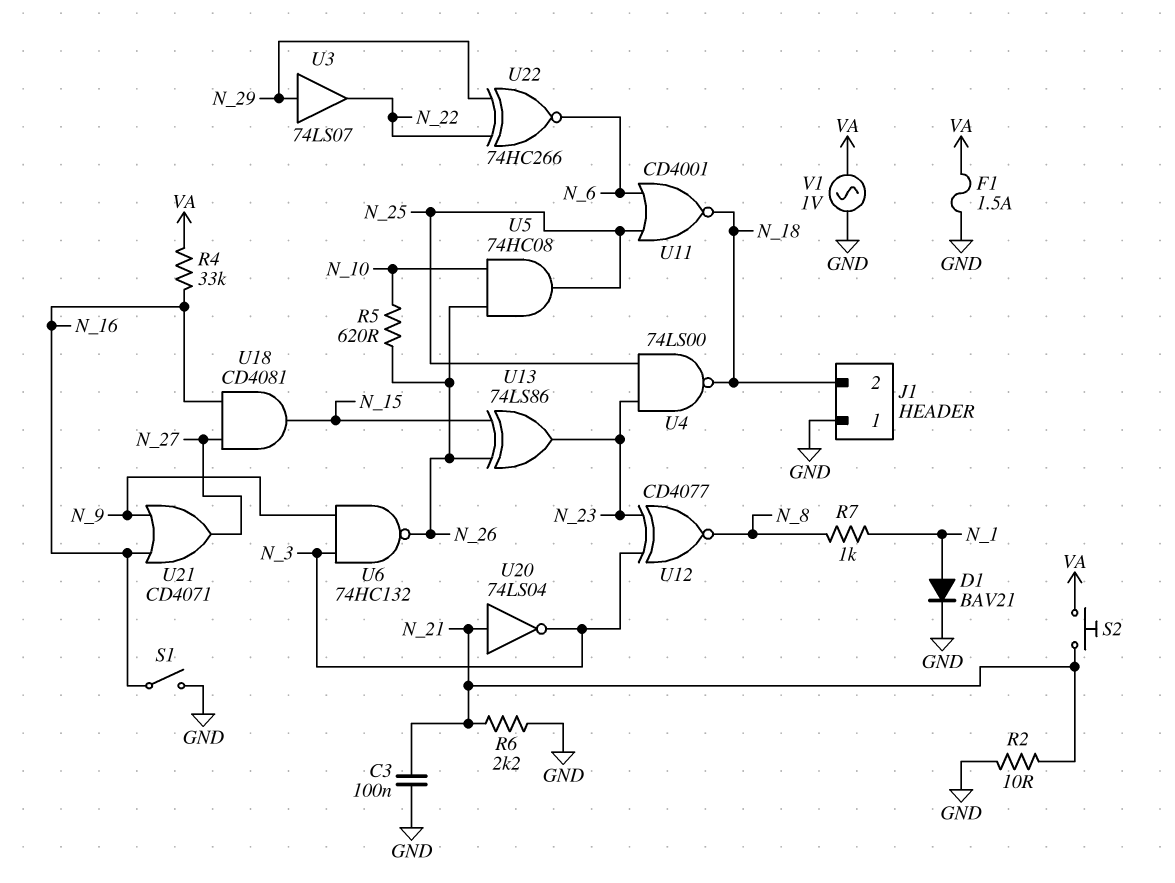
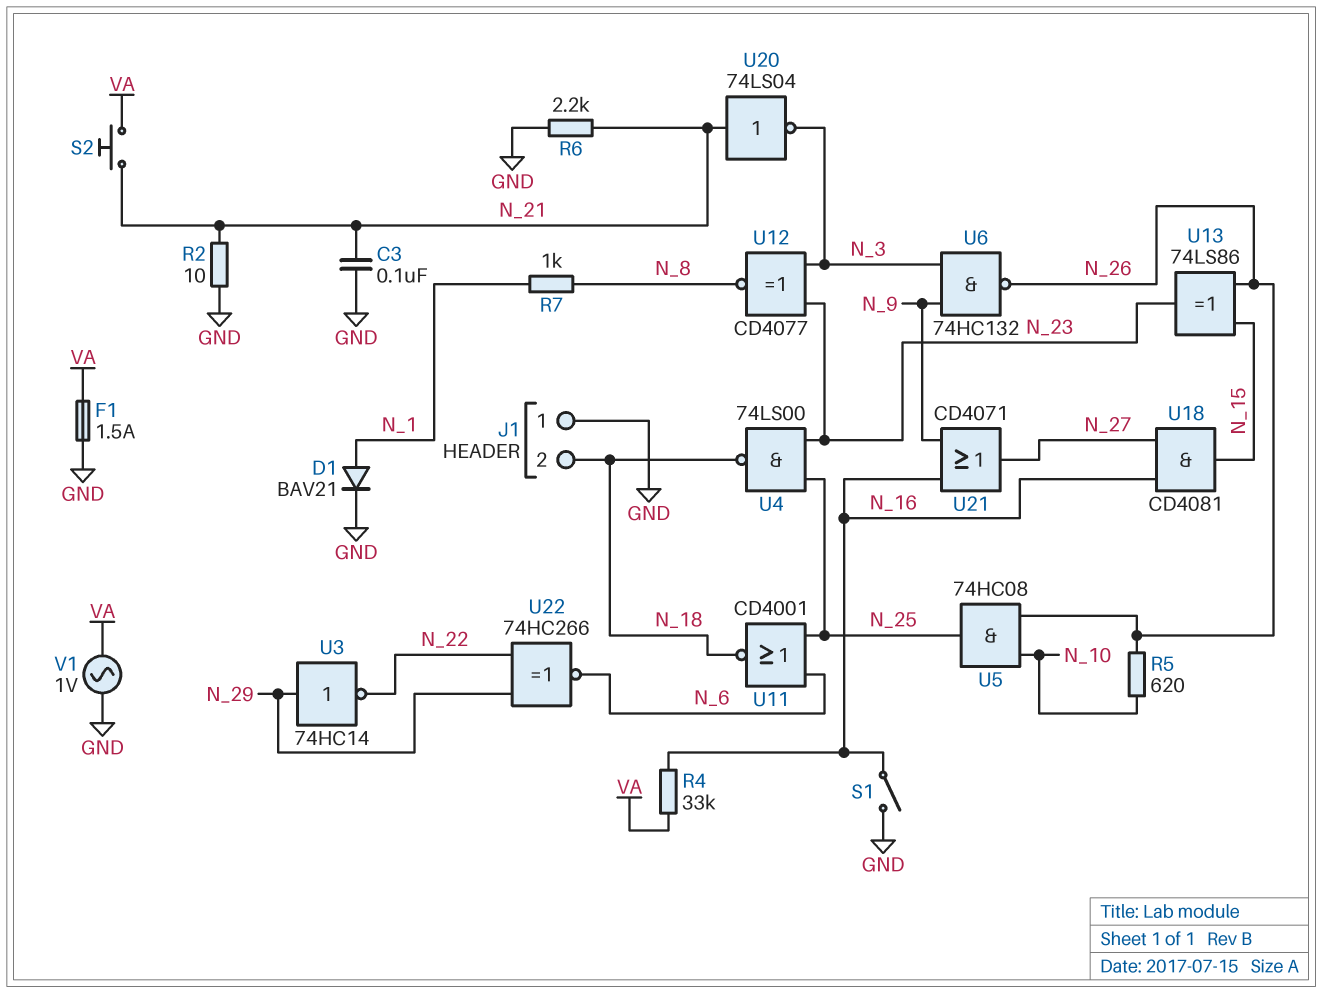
U3: buffer 74LS07 (in N_29, out N_22) -> NOT 74HC14 (in N_29, out N_22)

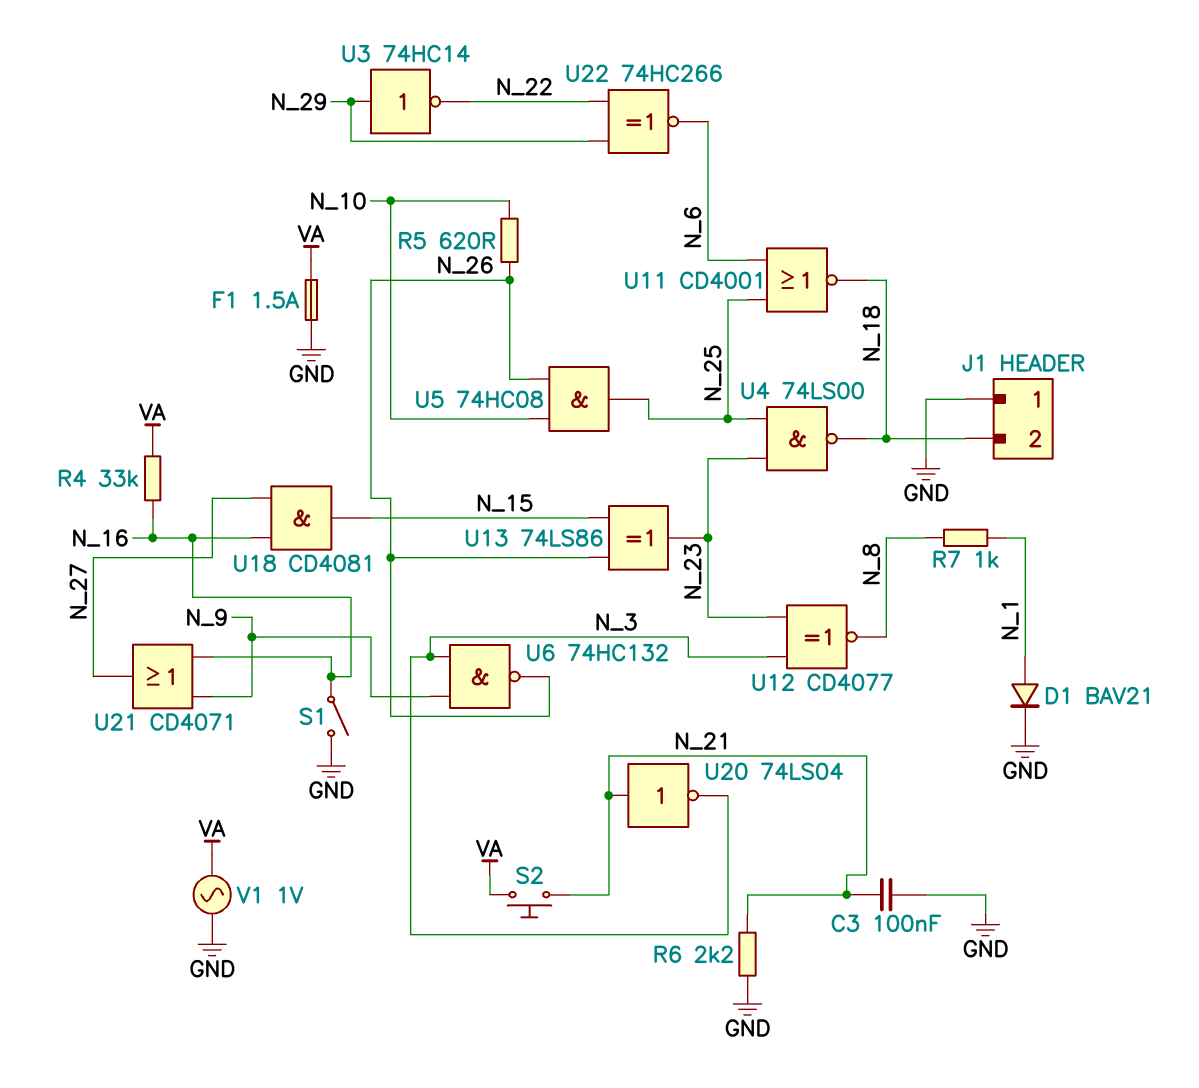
R2: 10 (GND, N_21) -> none

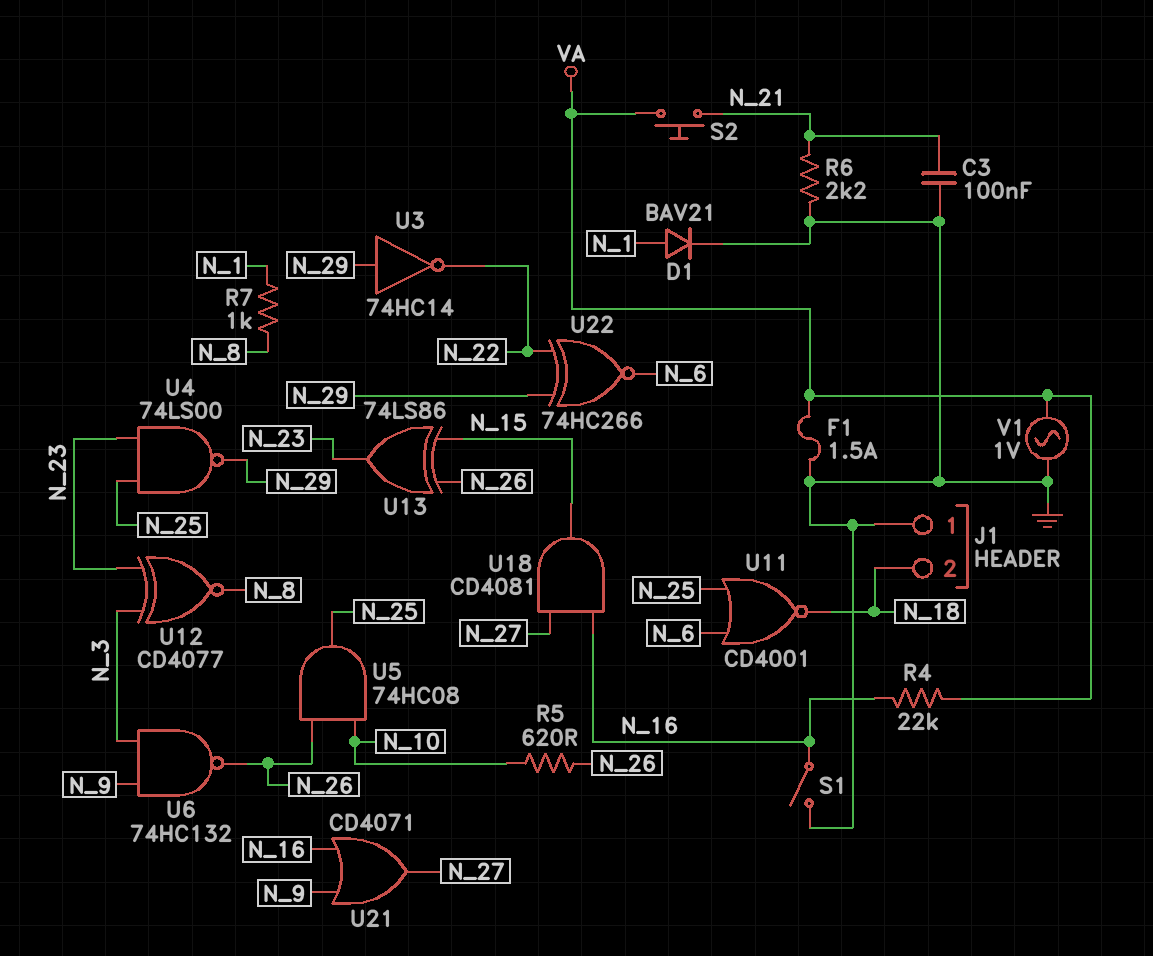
R4: 33k (N_16, VA) -> 22k (N_16, VA)
U4: NAND 74LS00 (in N_23, in N_25, out N_18) -> NAND 74LS00 (in N_23, in N_25, out N_29)
U20: NOT 74LS04 (in N_21, out N_3) -> none

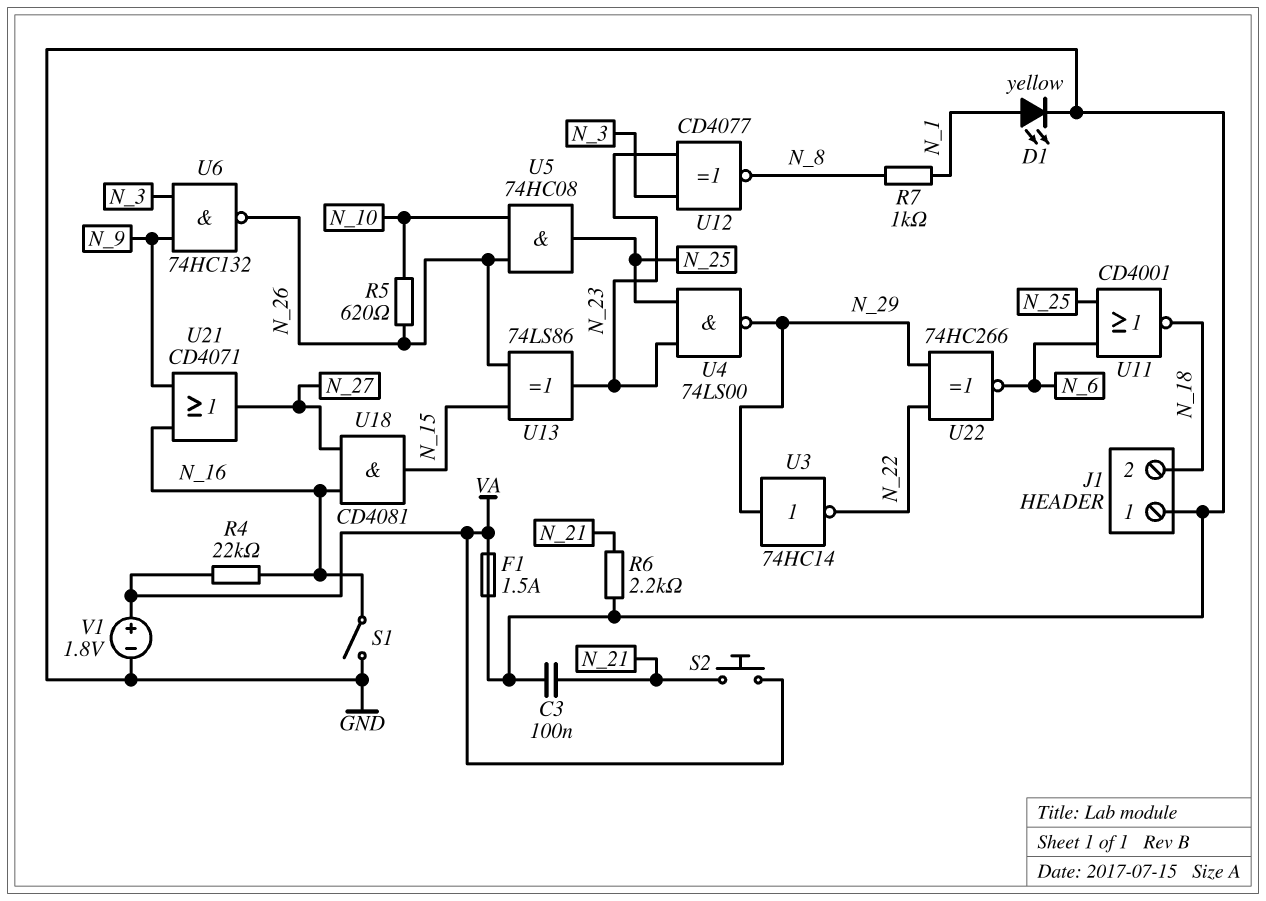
D1: diode BAV21 (A N_1, K GND) -> LED yellow (A N_1, K GND)
V1: AC 1V (GND, VA) -> 1.8V (plus VA, minus GND)

